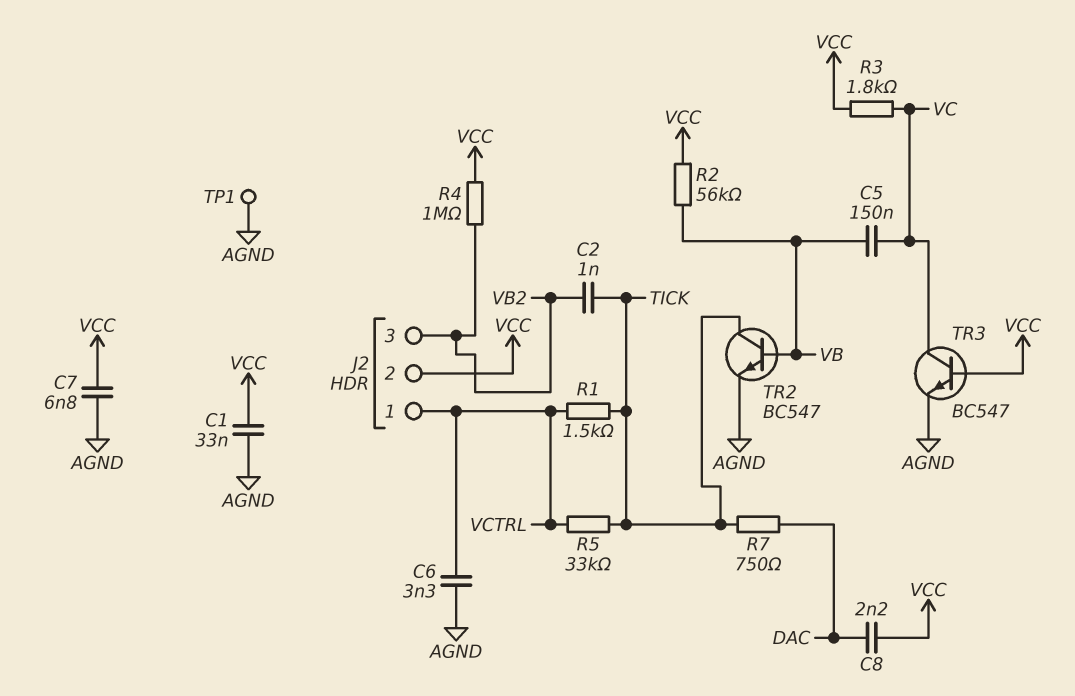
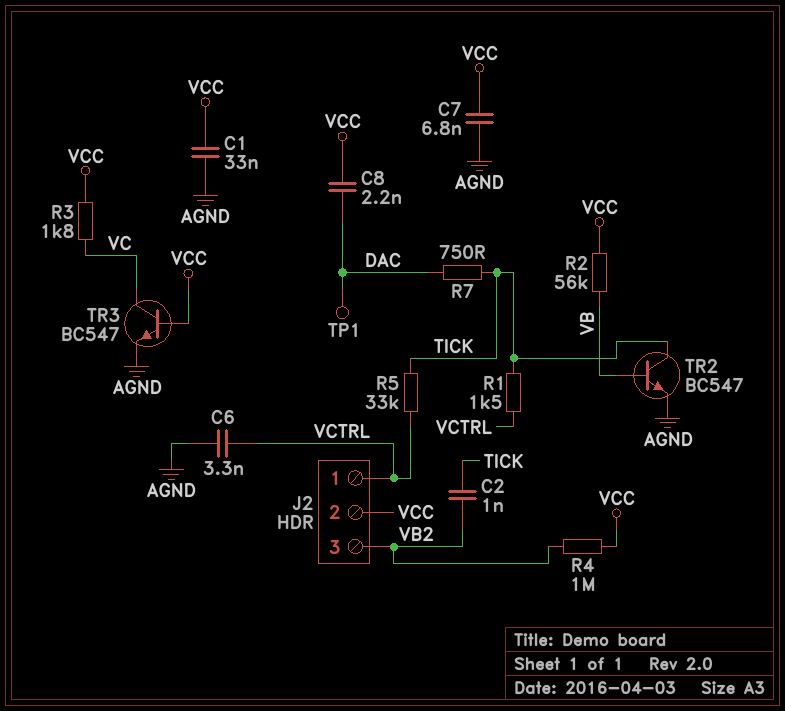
C5: 150nF (VB, VC) -> none
TP1: test point (AGND) -> test point (DAC)

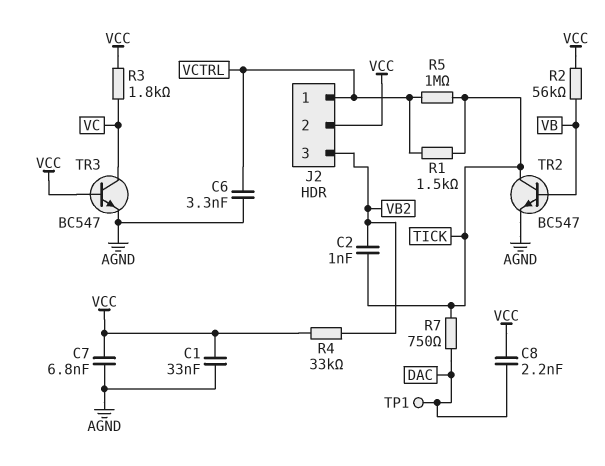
R4: 1M (VB2, VCC) -> 33k (VB2, VCC)
R5: 33k (TICK, VCTRL) -> 1M (TICK, VCTRL)

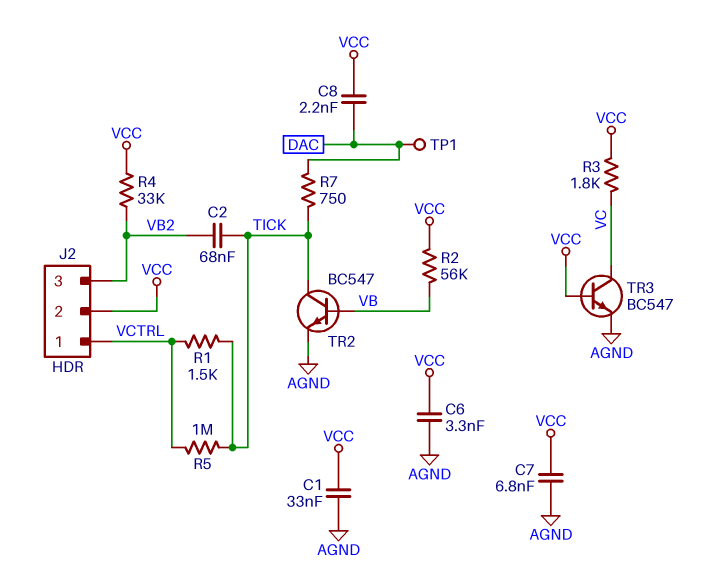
C2: 1nF (TICK, VB2) -> 68nF (TICK, VB2)
C6: 3.3nF (AGND, VCTRL) -> 3.3nF (AGND, VCC)

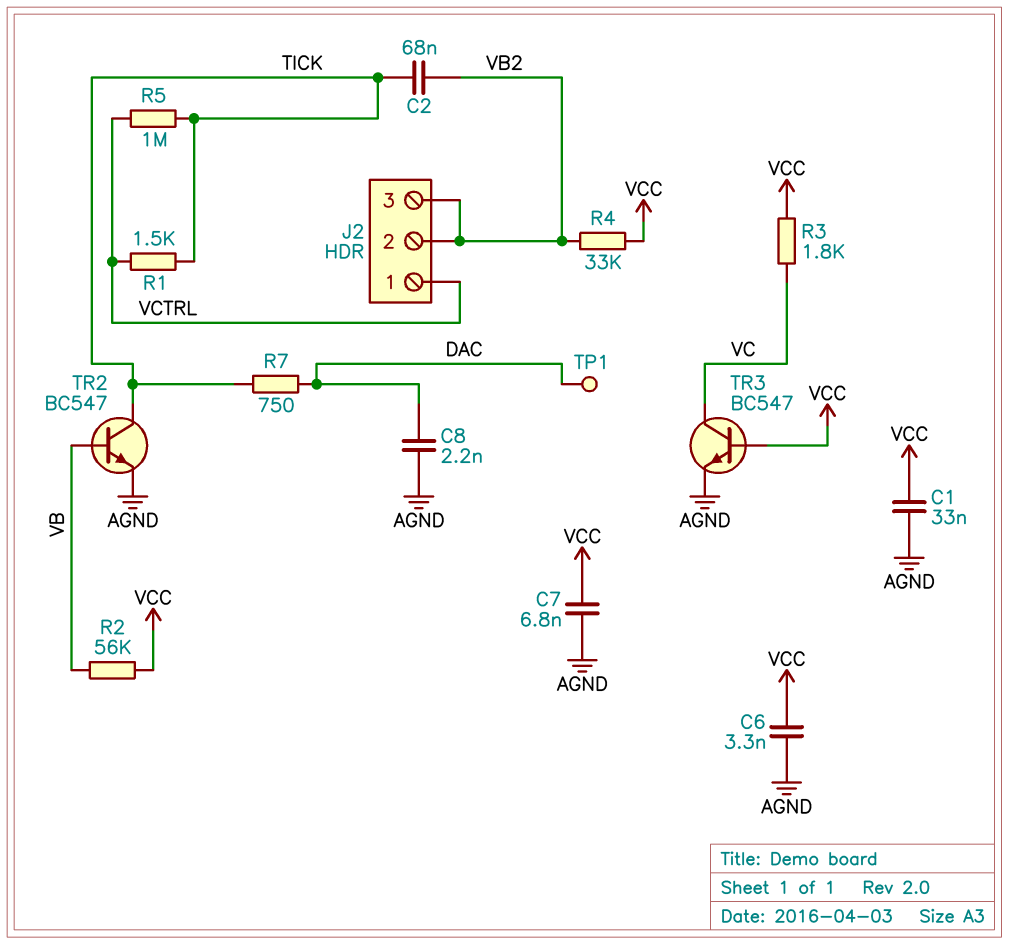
C8: 2.2nF (DAC, VCC) -> 2.2nF (AGND, DAC)
J2 pin 2: VCC -> VB2

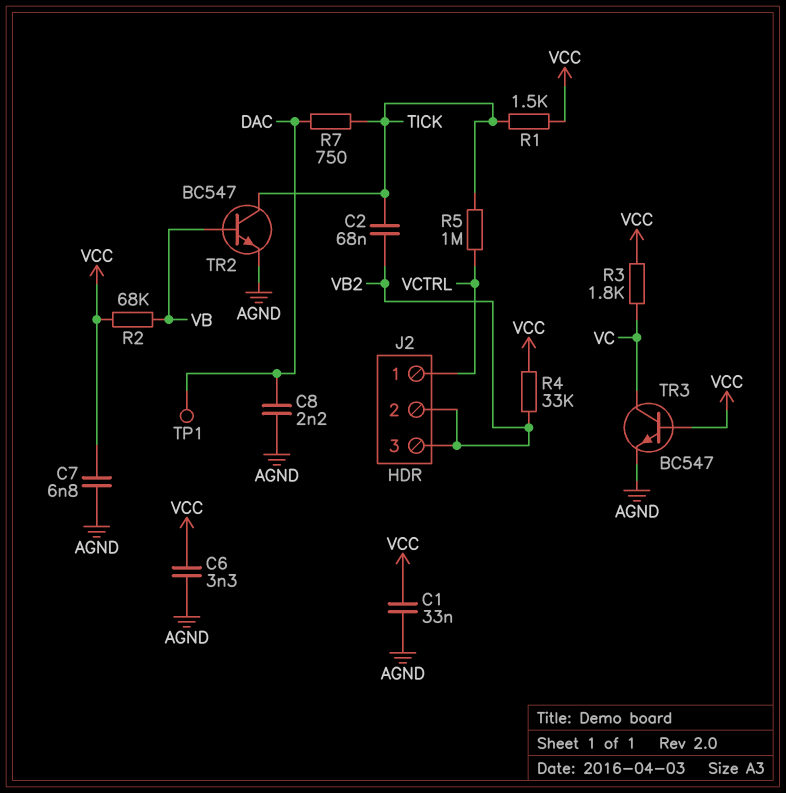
R1: 1.5k (TICK, VCTRL) -> 1.5k (TICK, VCC)
R2: 56k (VB, VCC) -> 68k (VB, VCC)

